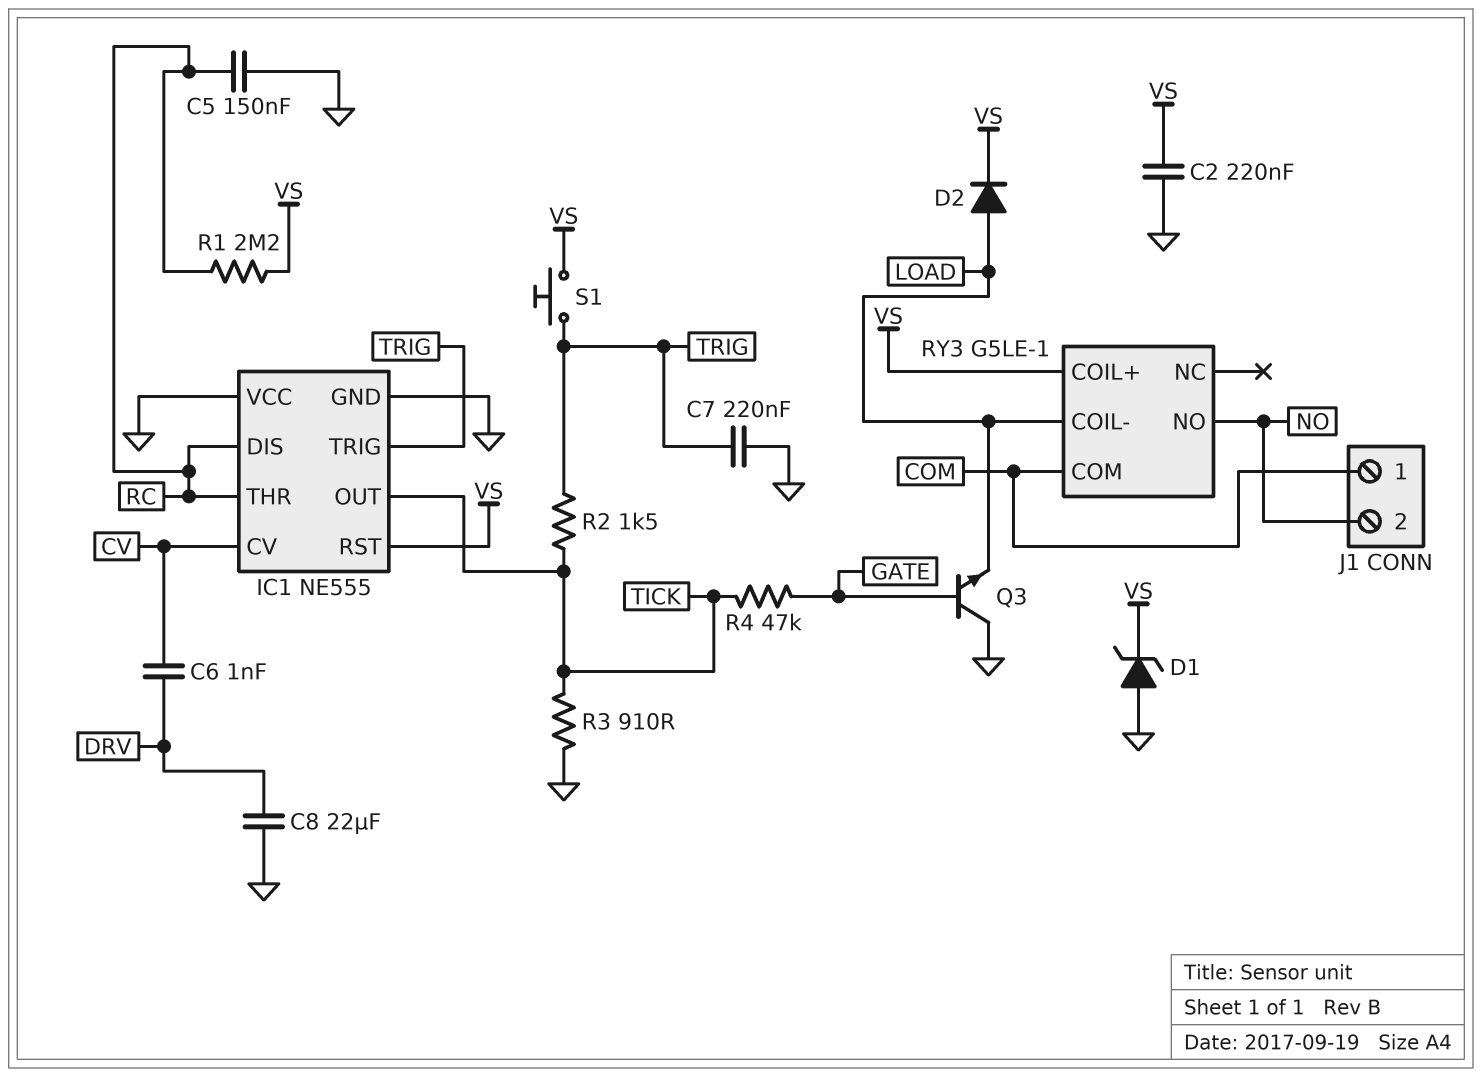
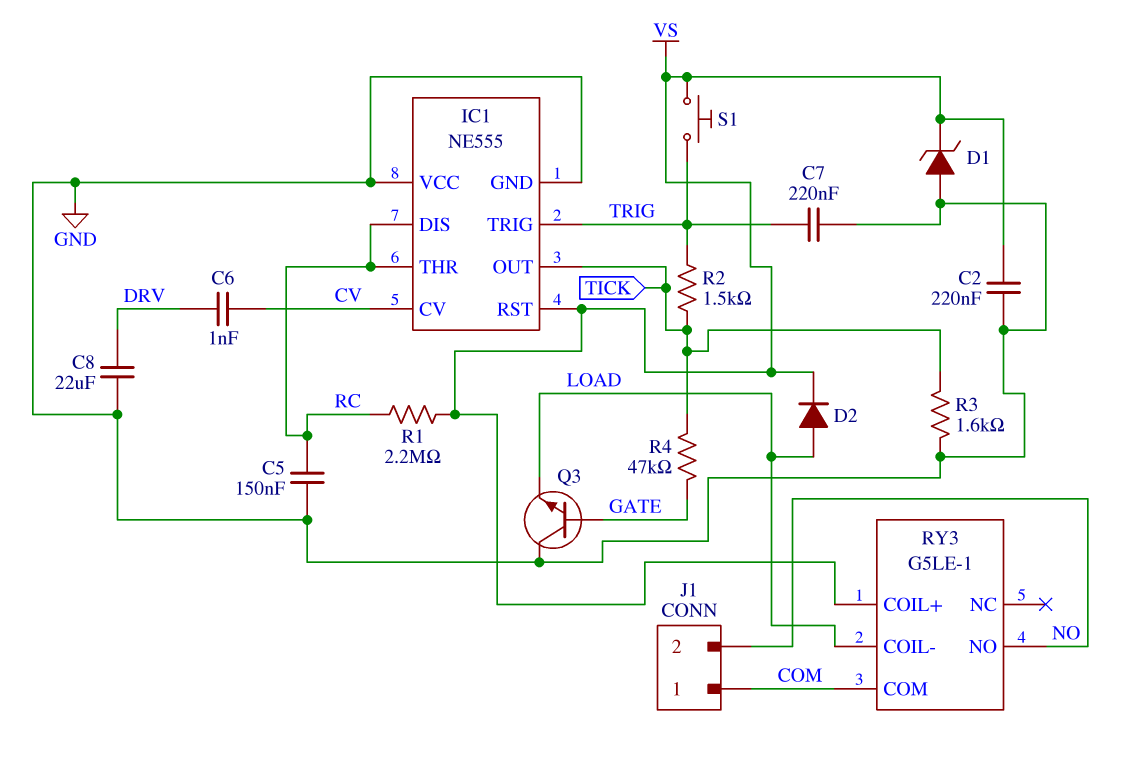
R3: 910 (GND, TICK) -> 1.6k (GND, TICK)

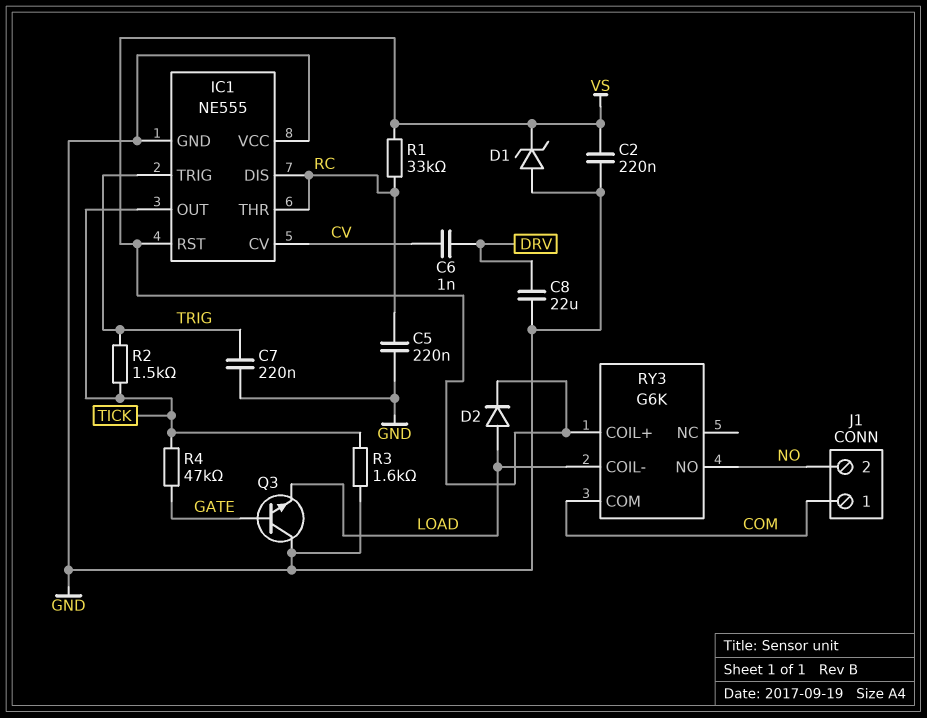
C5: 150nF (GND, RC) -> 220nF (GND, RC)
R1: 2.2M (RC, VS) -> 33k (RC, VS)
RY3: G5LE-1 -> G6K
S1: button (TRIG, VS) -> none

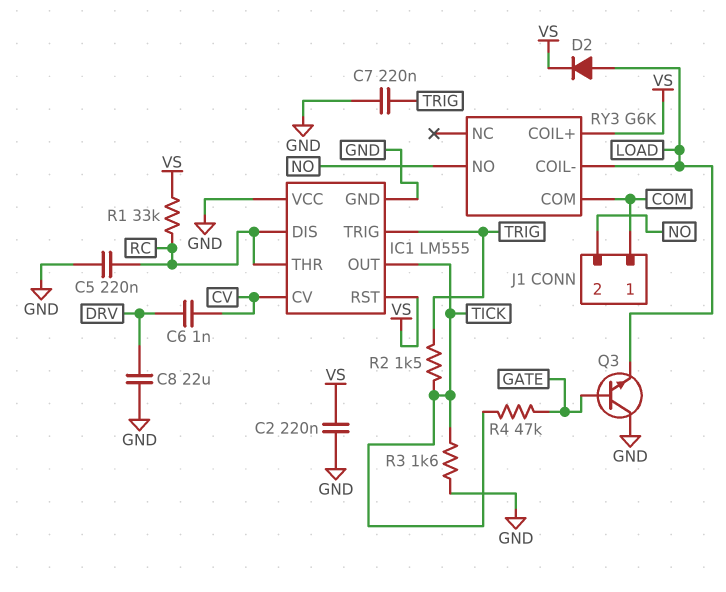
D1: zener (A GND, K VS) -> none
IC1: NE555 -> LM555

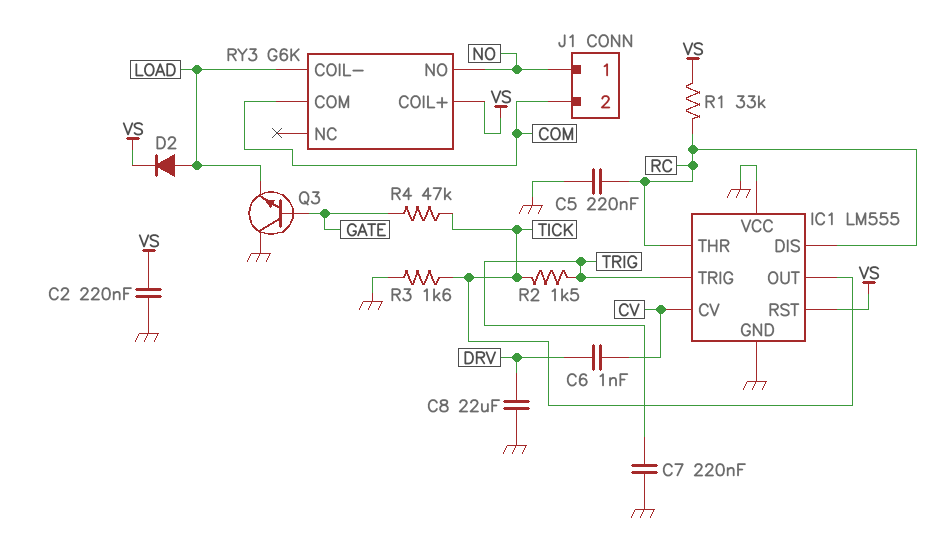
J1 pin 1: COM -> NO
J1 pin 2: NO -> COM

